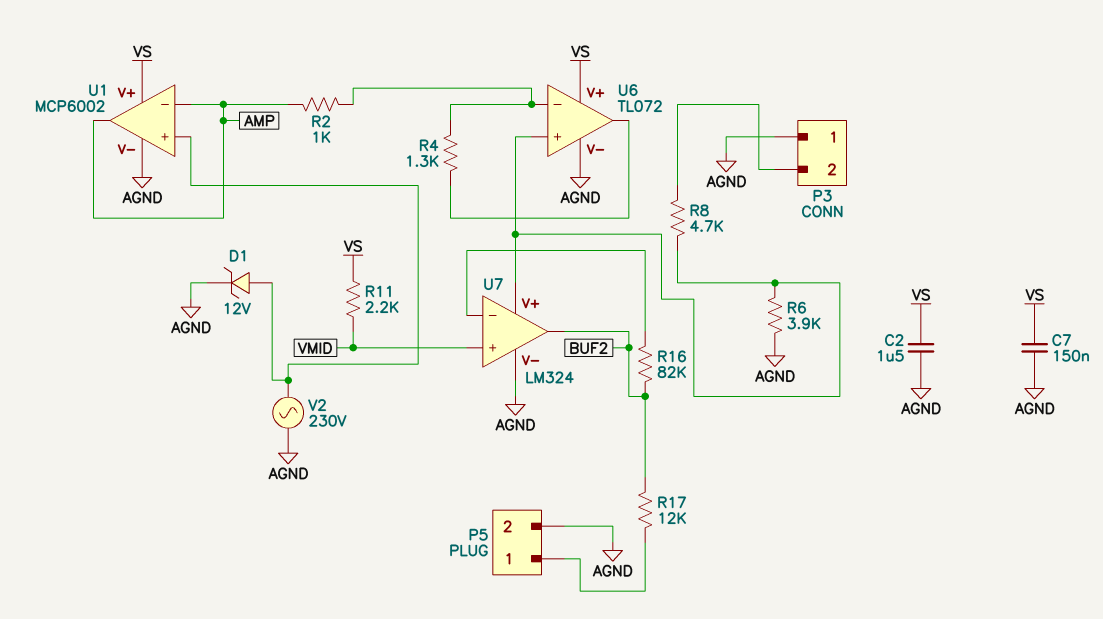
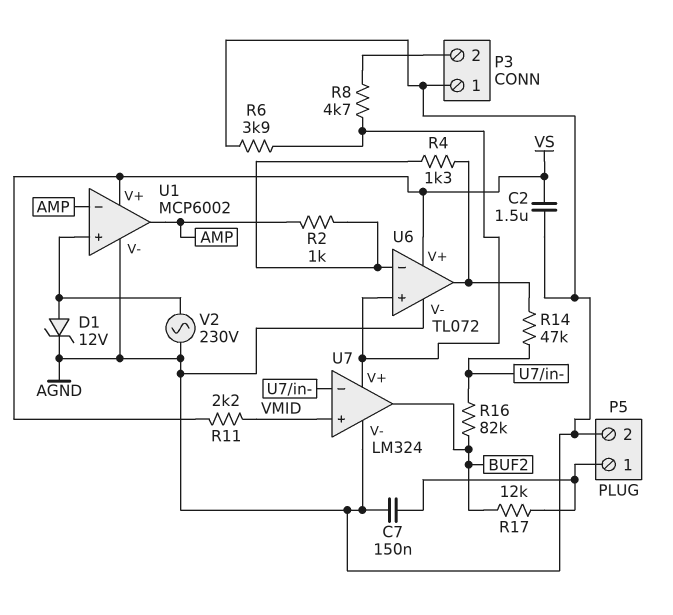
C7: 150nF (AGND, VS) -> 150nF (AGND, P5/1)
R14: none -> 47k (U6/out, U7/in-)

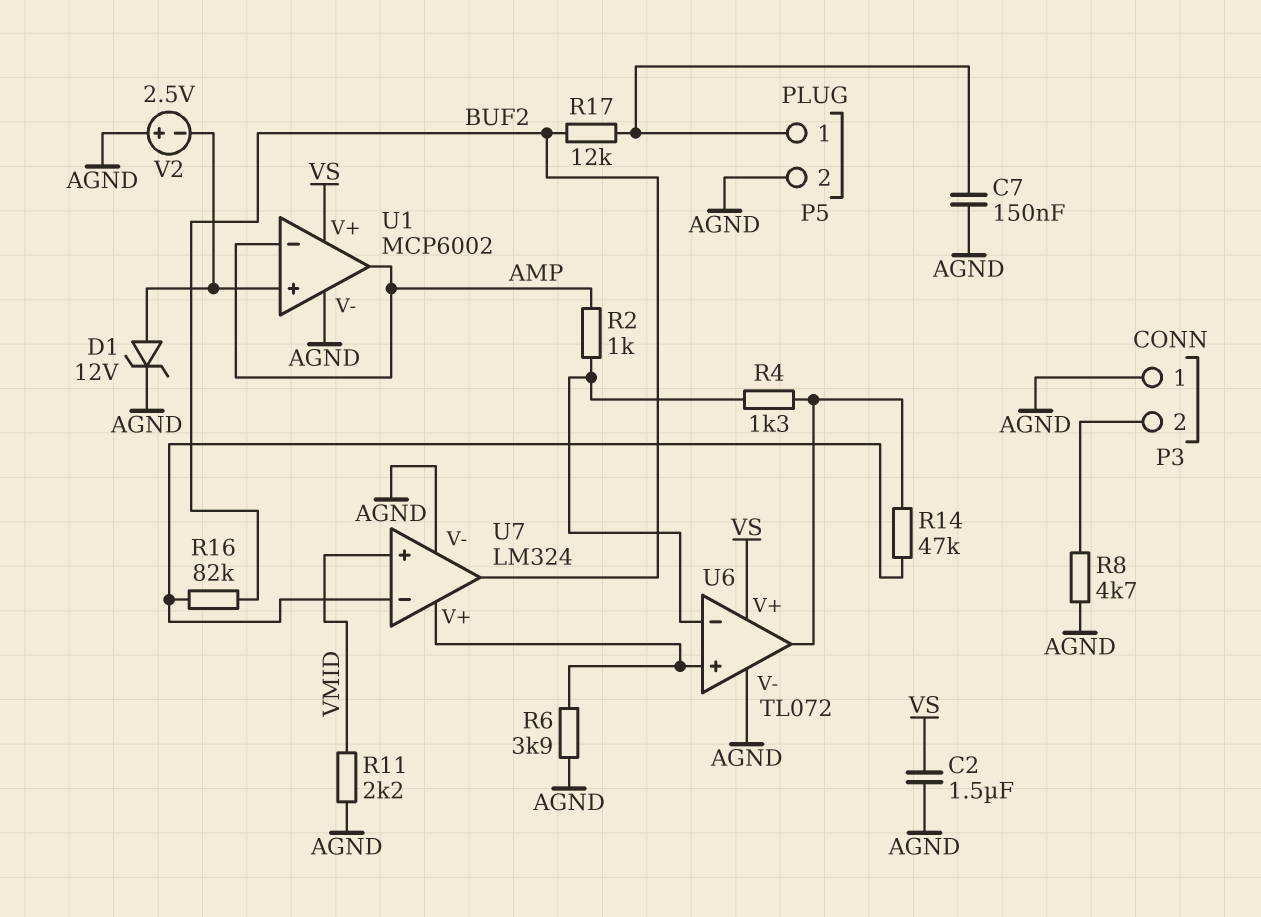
R8: 4.7k (P3/2, U6/in+) -> 4.7k (AGND, P3/2)
R11: 2.2k (VMID, VS) -> 2.2k (AGND, VMID)
V2: AC 230V (AGND, U1/in+) -> 2.5V (plus AGND, minus U1/in+)

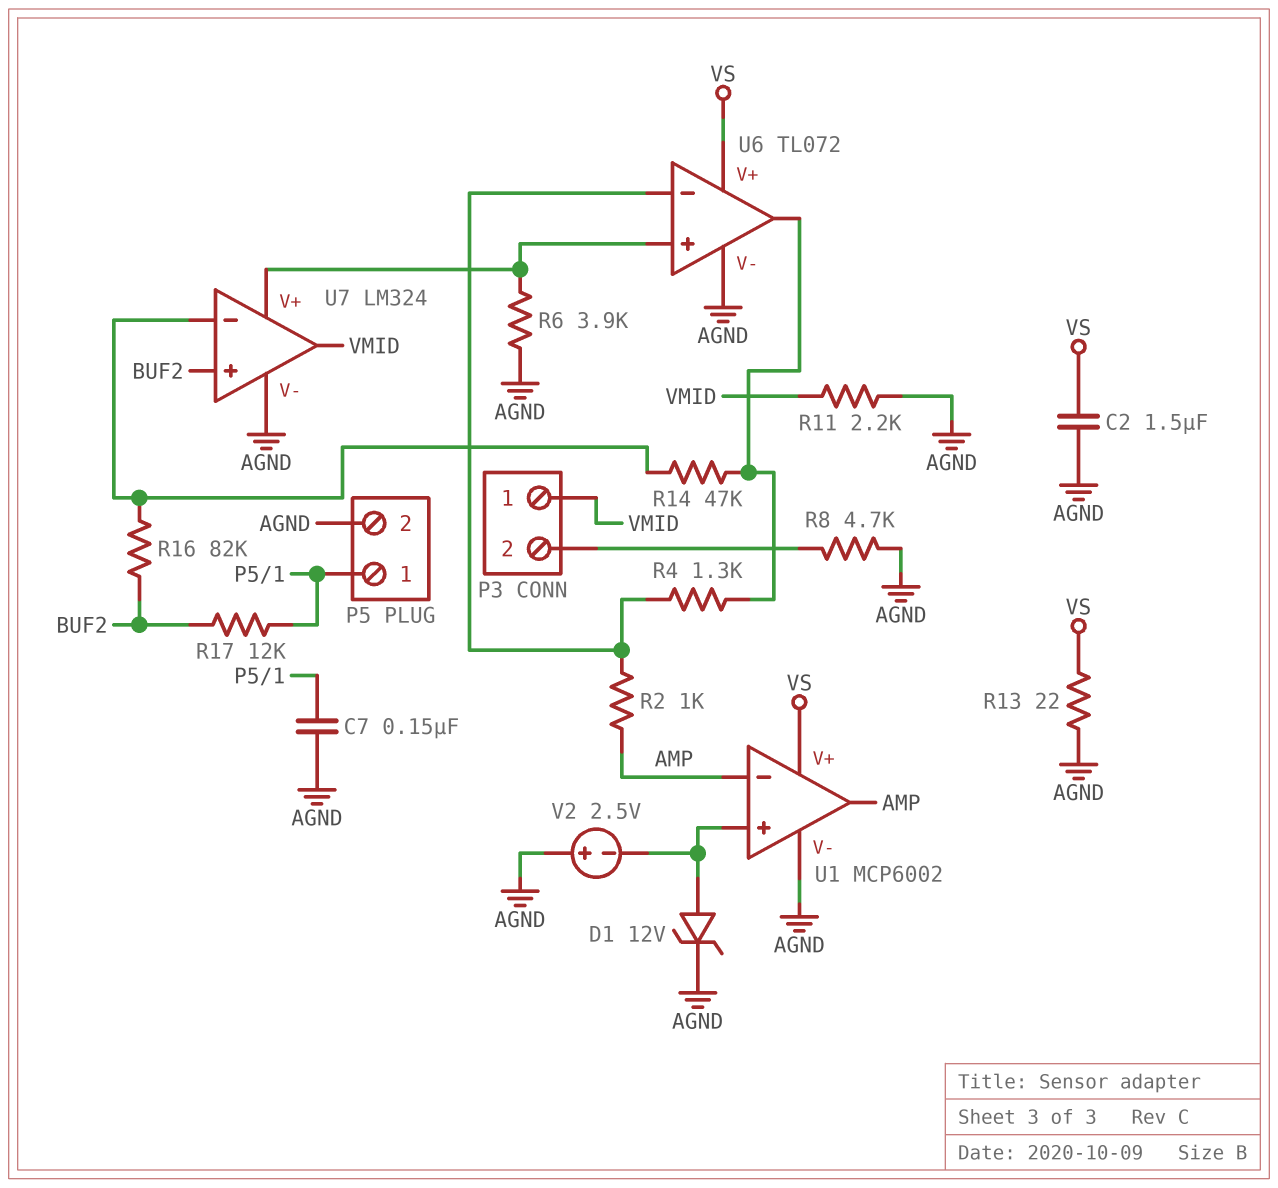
P3 pin 1: AGND -> VMID
R13: none -> 22 (AGND, VS)
U7 pin in+: VMID -> BUF2
U7 pin out: BUF2 -> VMID

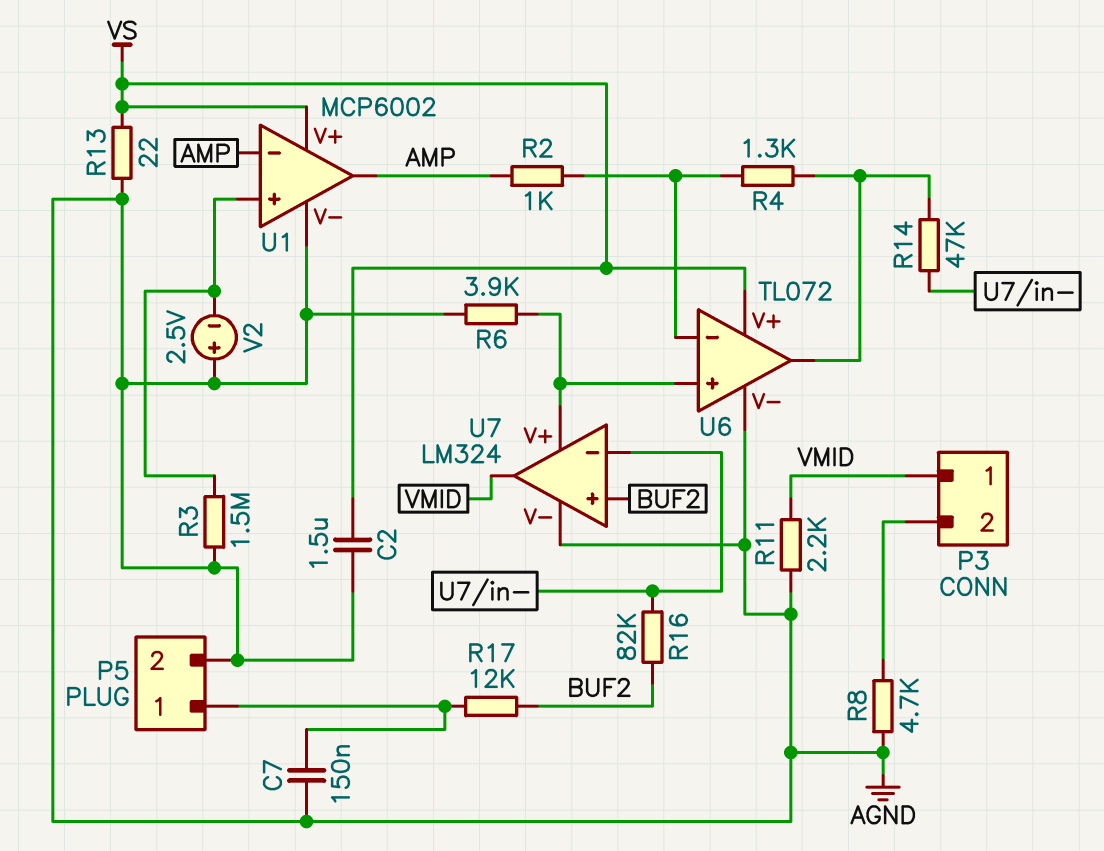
D1: zener 12V (A U1/in+, K AGND) -> none
R3: none -> 1.5M (AGND, U1/in+)

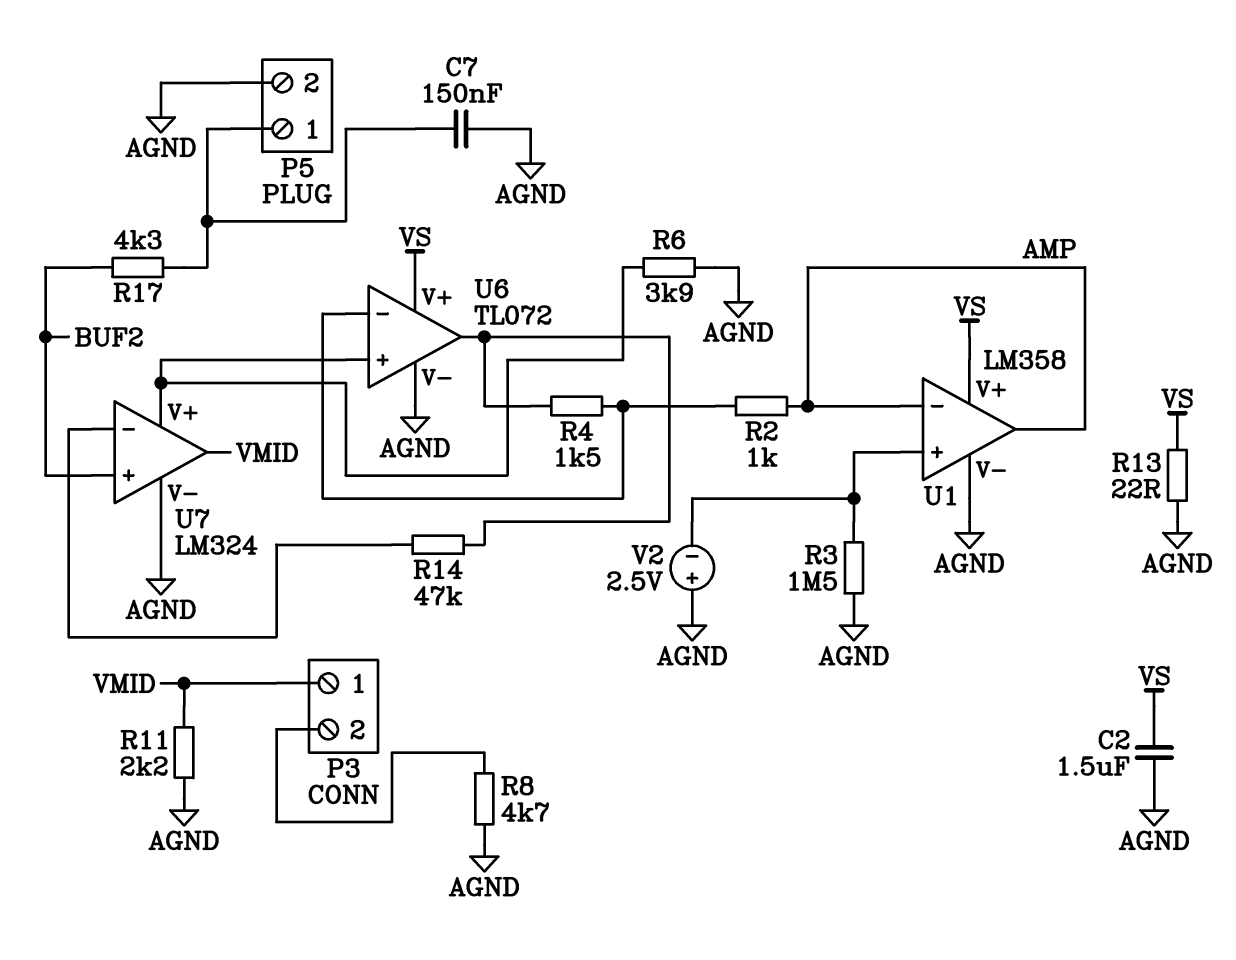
R4: 1.3k (U6/in-, U6/out) -> 1.5k (U6/in-, U6/out)
R16: 82k (BUF2, U7/in-) -> none
R17: 12k (BUF2, P5/1) -> 4.3k (BUF2, P5/1)
U1: MCP6002 -> LM358

